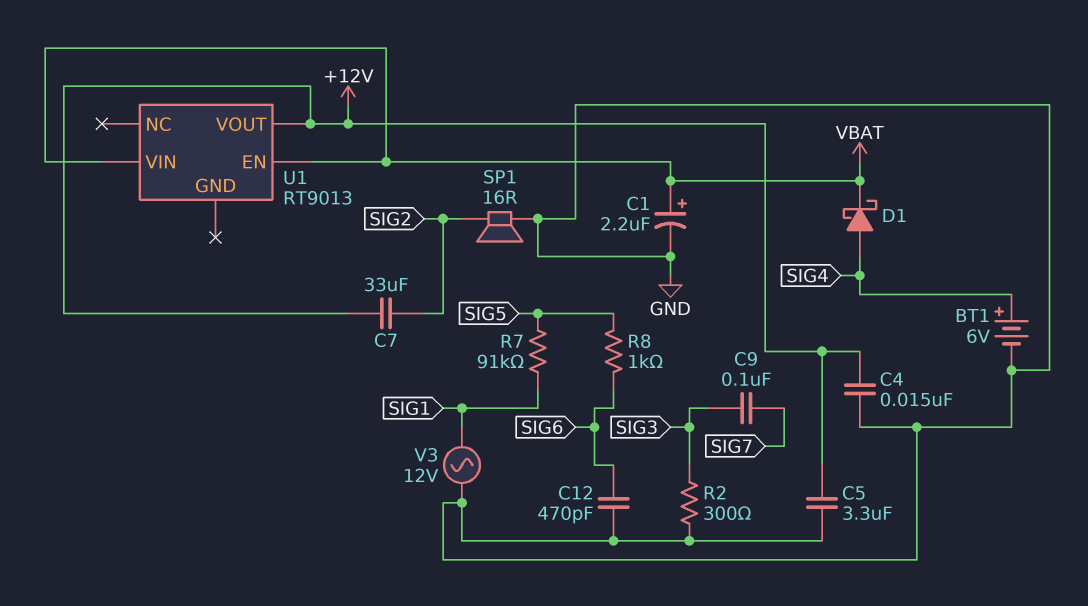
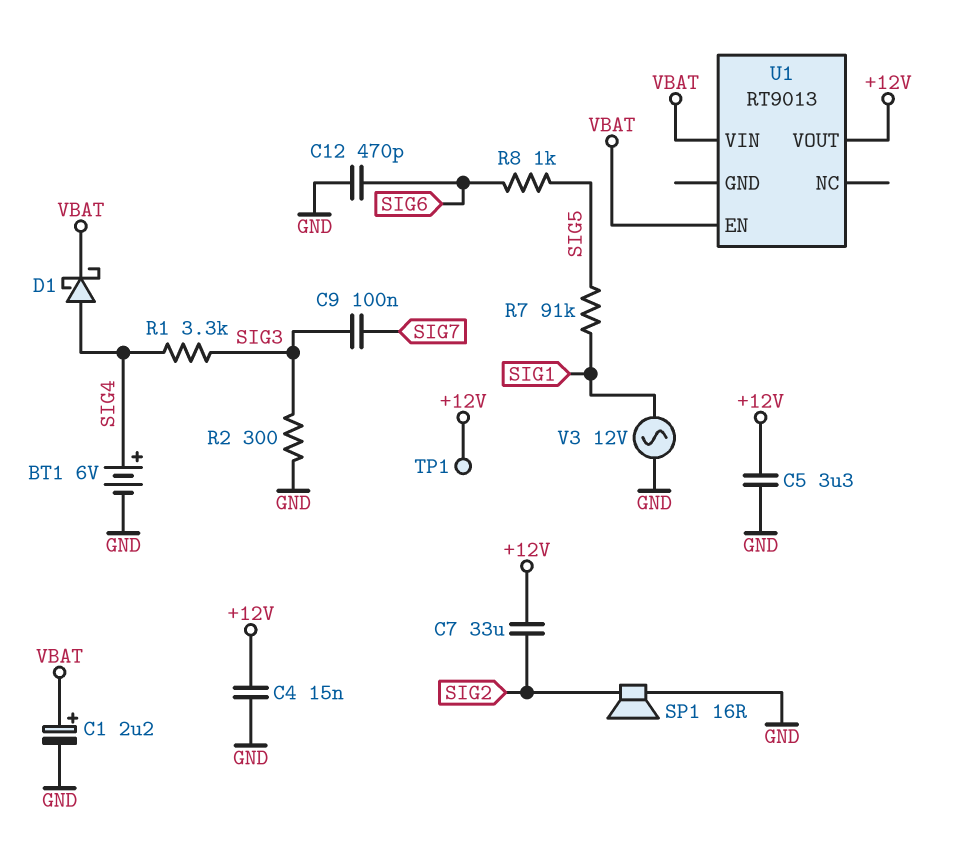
R1: none -> 3.3k (SIG3, SIG4)
TP1: none -> test point (+12V)

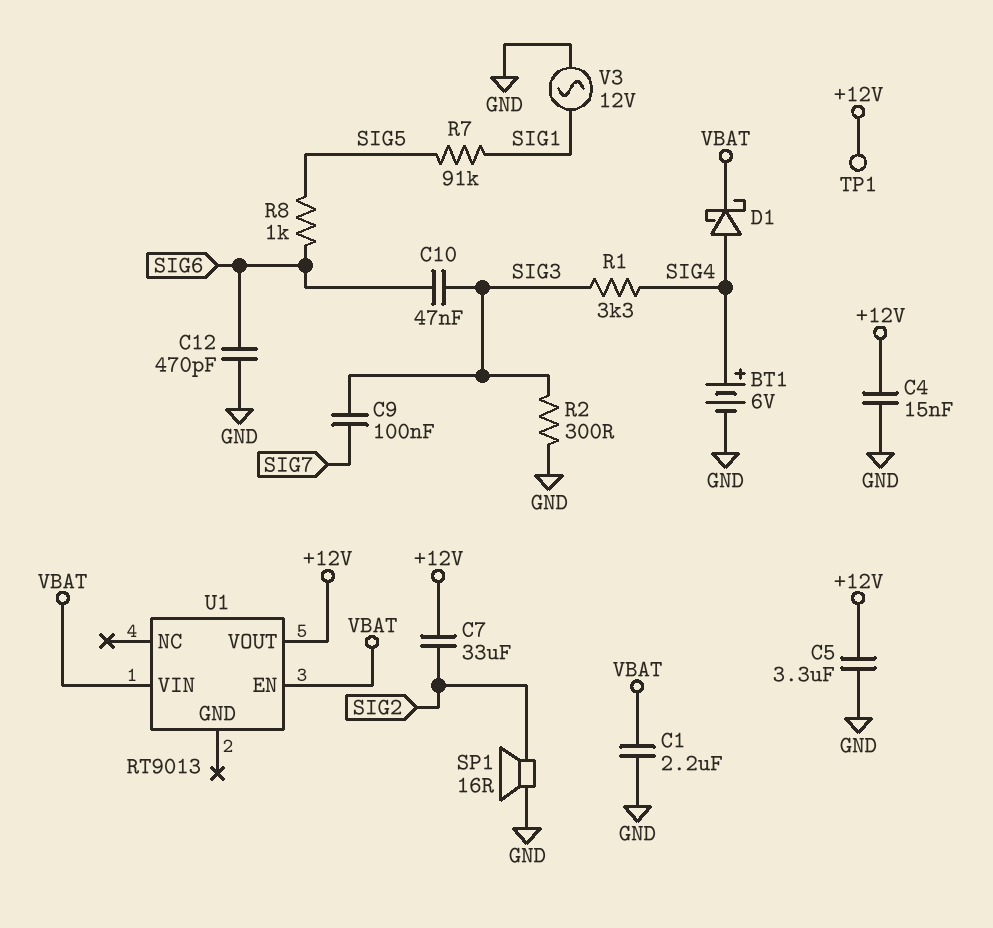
C1: 2.2uF (plus VBAT, minus GND) -> 2.2uF (GND, VBAT)
C10: none -> 47nF (SIG3, SIG6)

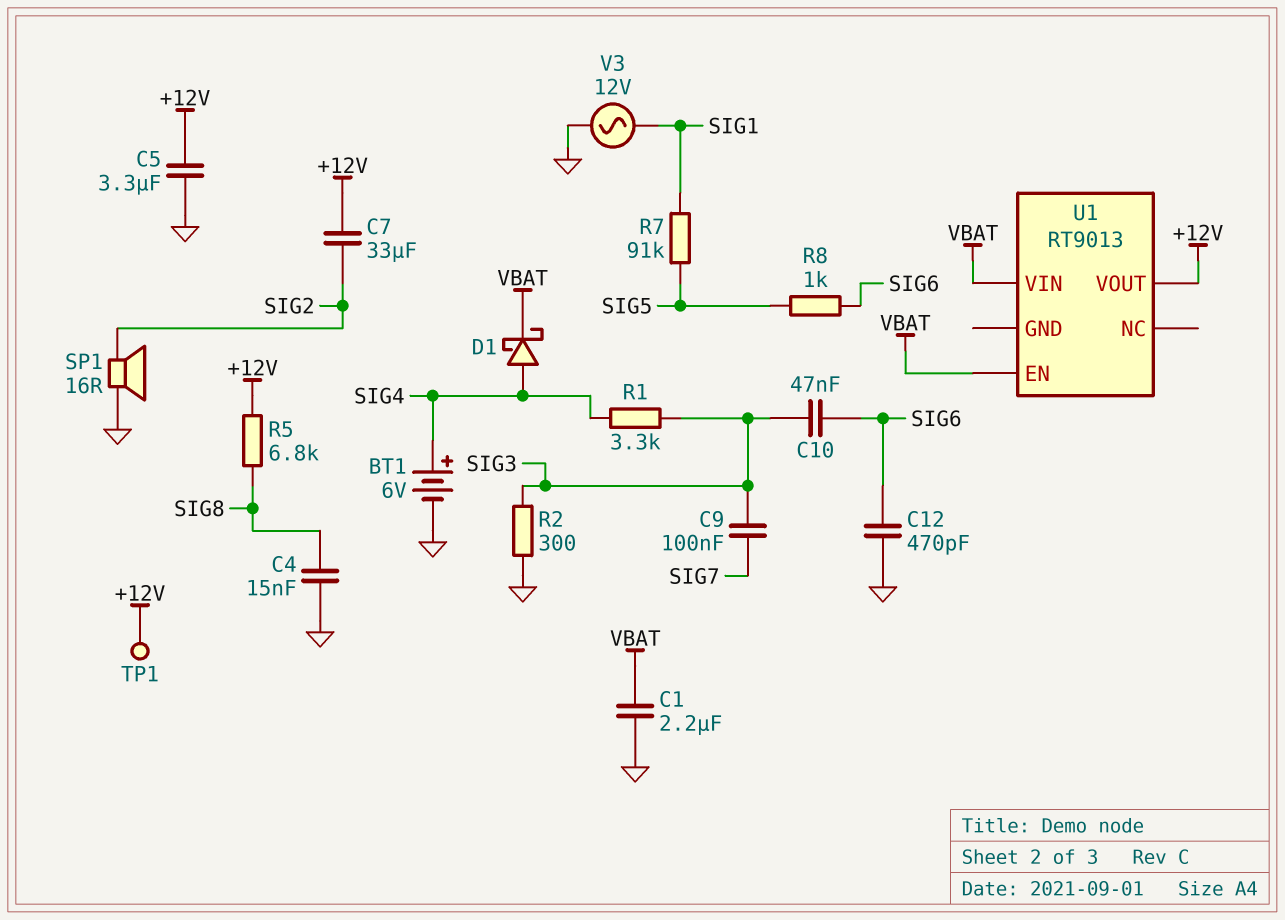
C4: 15nF (+12V, GND) -> 15nF (GND, SIG8)
R5: none -> 6.8k (+12V, SIG8)

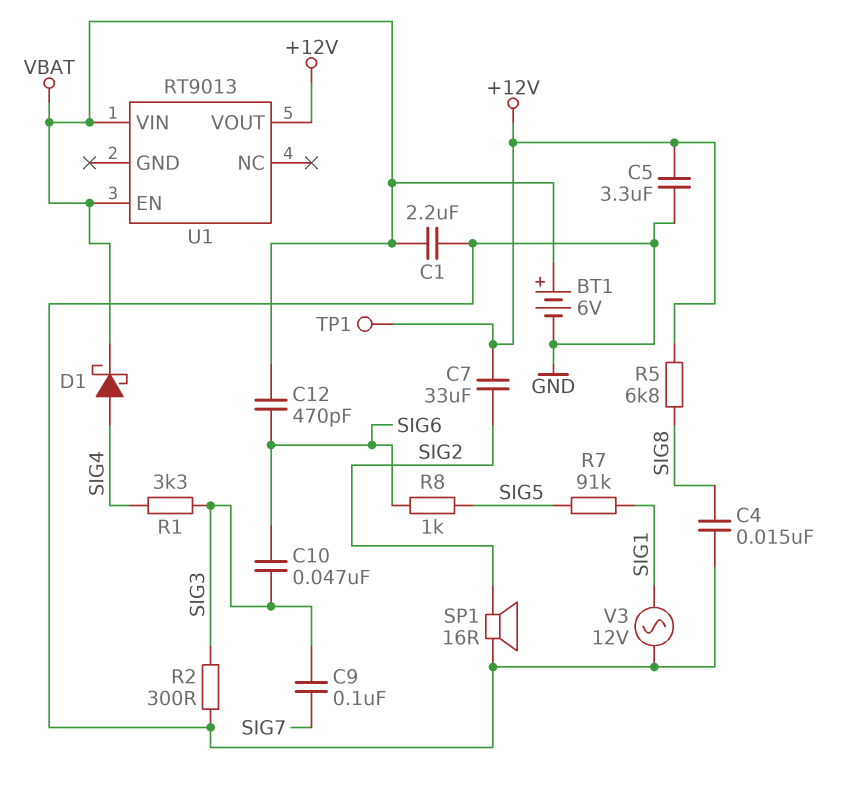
BT1: 6V (plus SIG4, minus GND) -> 6V (plus VBAT, minus GND)
C12: 470pF (GND, SIG6) -> 470pF (SIG6, VBAT)

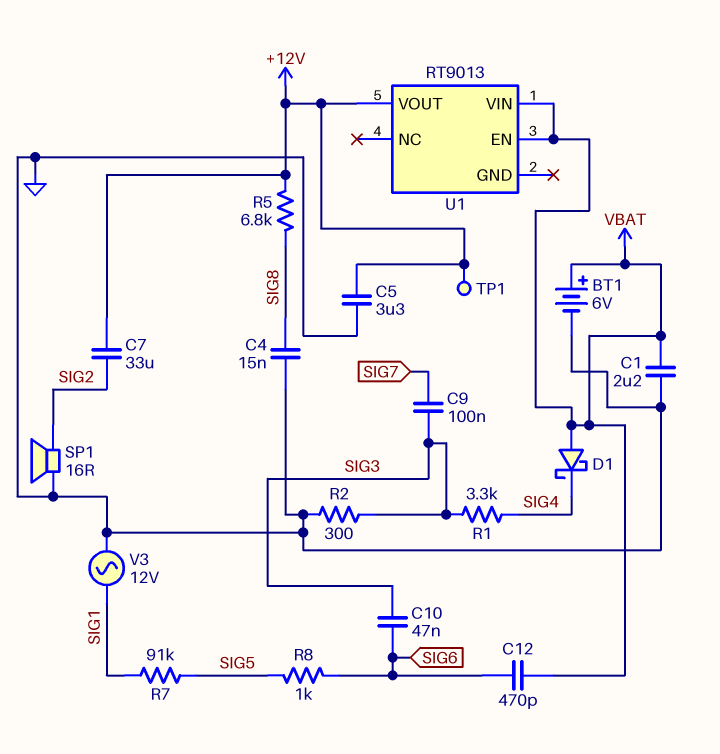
D1: schottky (A SIG4, K VBAT) -> schottky (A VBAT, K SIG4)

